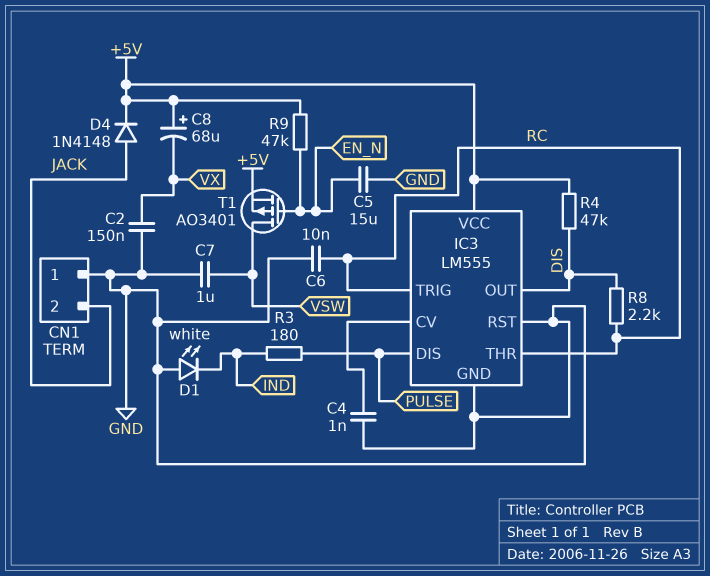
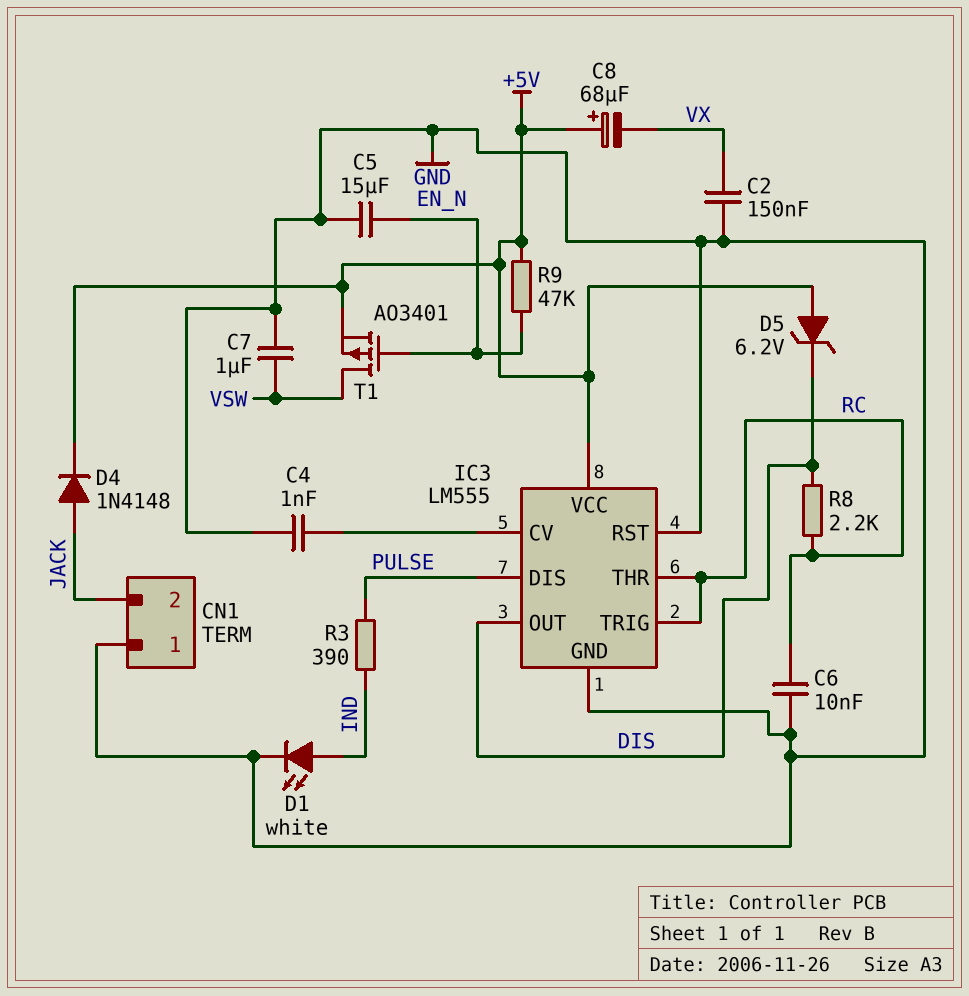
D1: LED white (A GND, K IND) -> LED white (A IND, K GND)
D5: none -> zener 6.2V (A +5V, K DIS)
R3: 180 (IND, PULSE) -> 390 (IND, PULSE)
R4: 47k (+5V, DIS) -> none

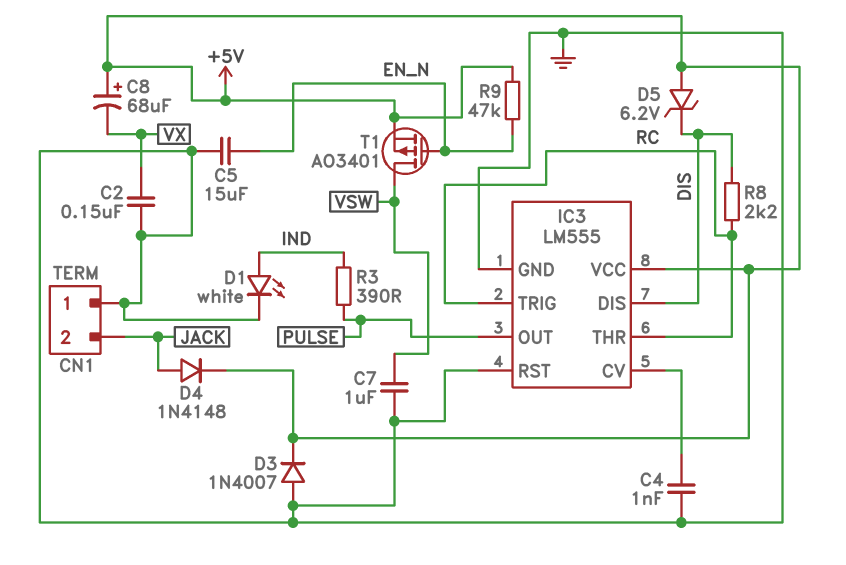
C6: 10nF (GND, RC) -> none
D3: none -> diode 1N4007 (A GND, K +5V)
IC3 pin DIS: PULSE -> DIS
IC3 pin OUT: DIS -> PULSE

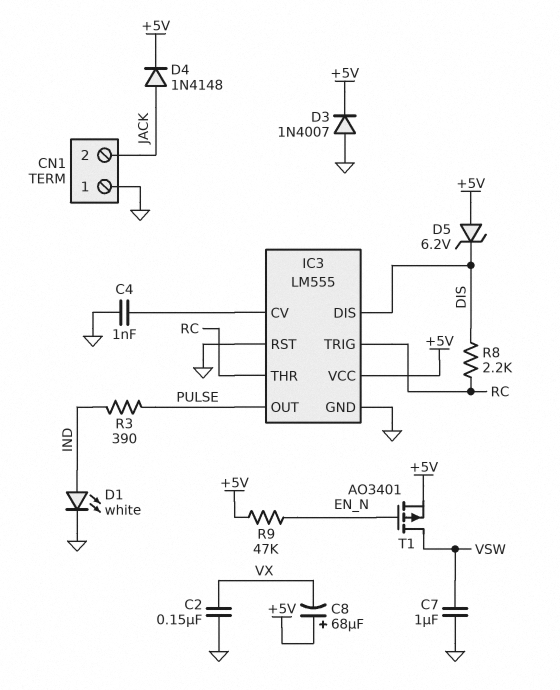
C5: 15uF (EN_N, GND) -> none

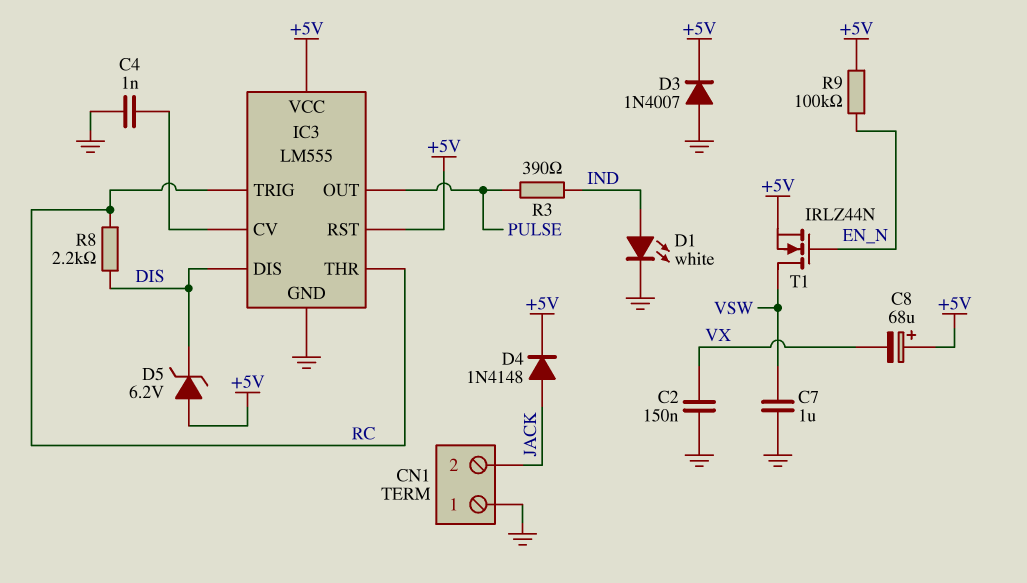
IC3 pin RST: GND -> +5V
R9: 47k (+5V, EN_N) -> 100k (+5V, EN_N)
T1: PMOS AO3401 (G EN_N, D VSW, S +5V) -> NMOS IRLZ44N (G EN_N, D VSW, S +5V)

